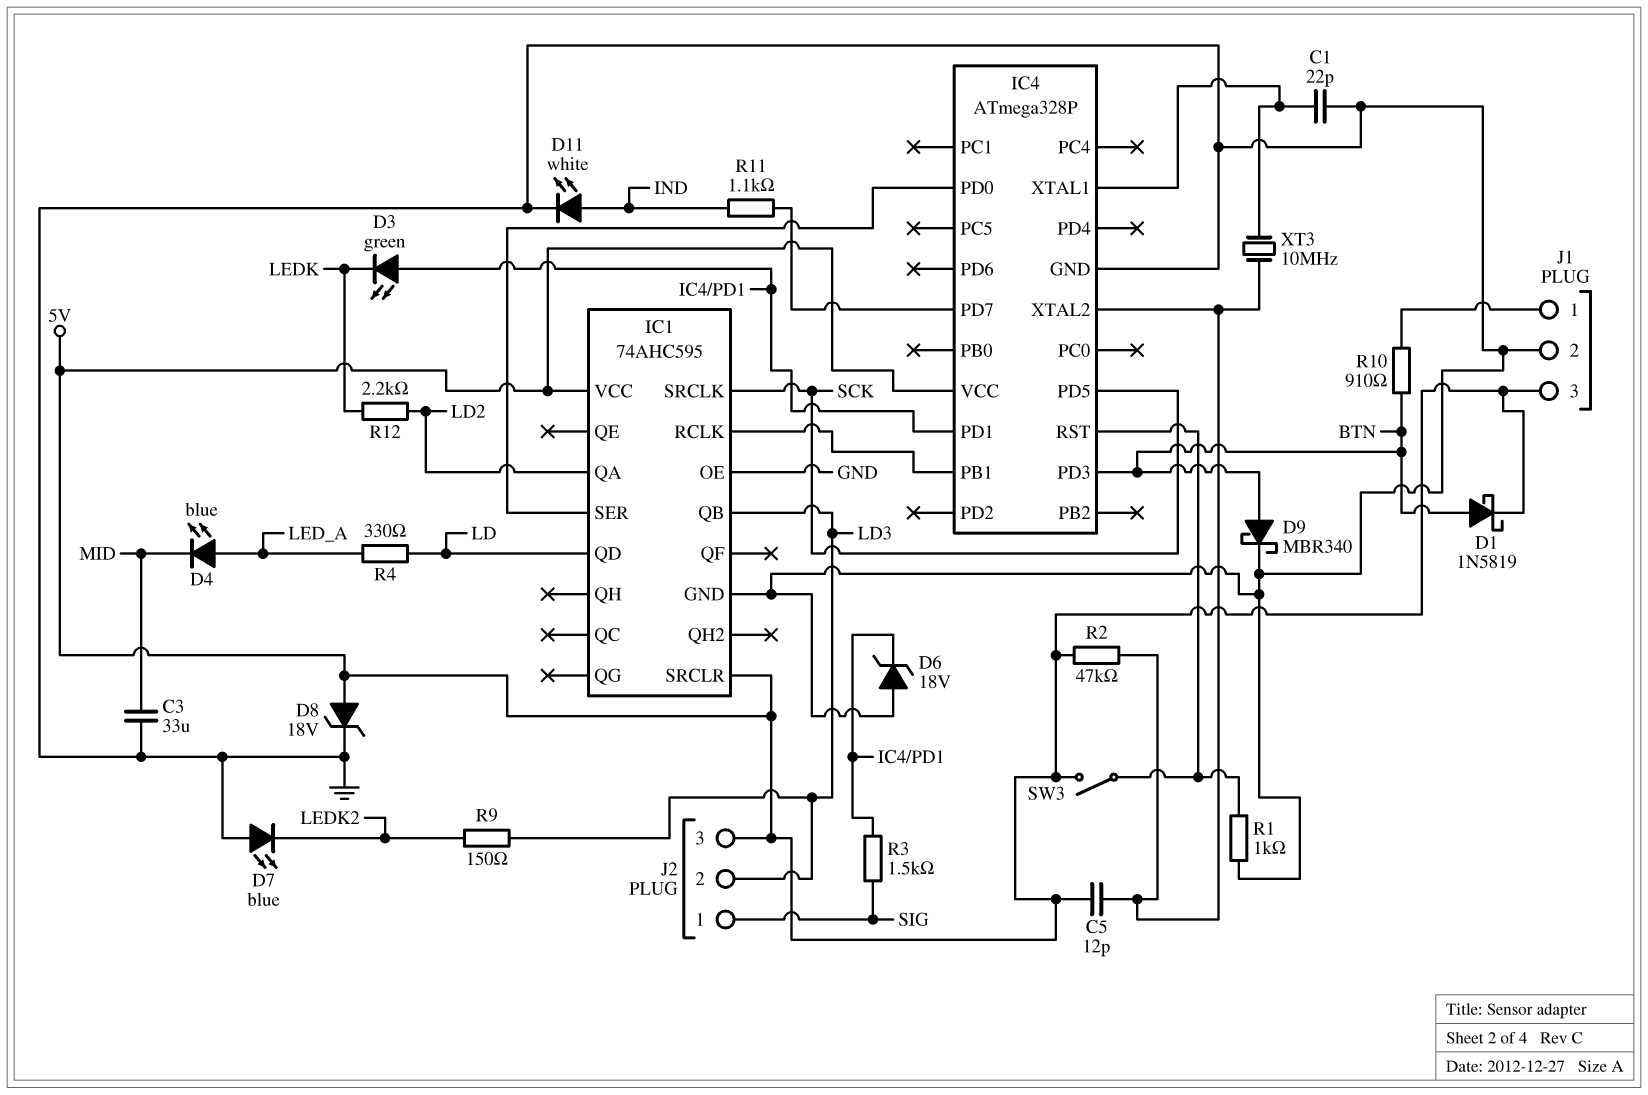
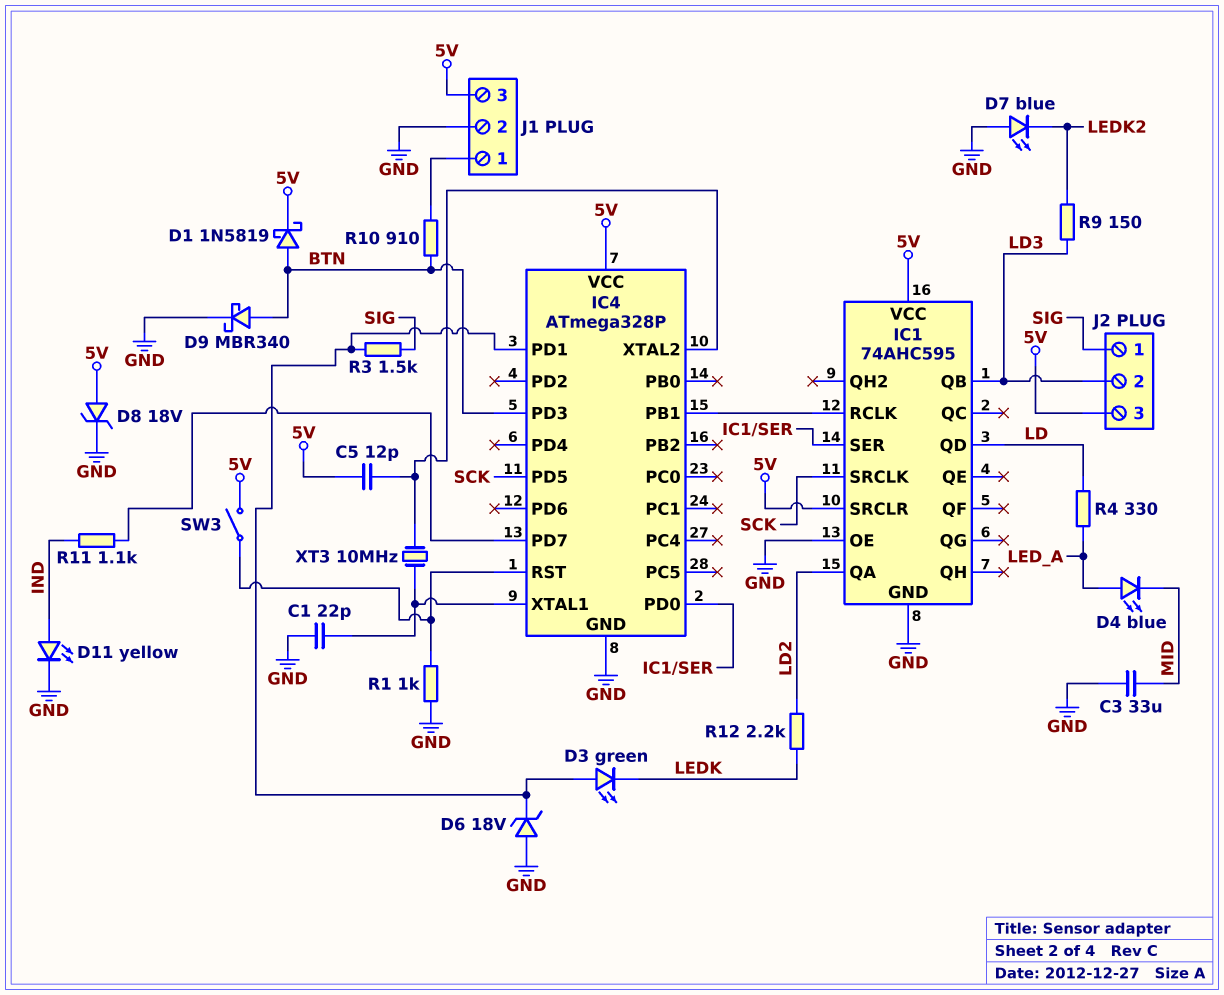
D11: LED white (A IND, K GND) -> LED yellow (A IND, K GND)
R2: 47k (5V, IC4/XTAL2) -> none

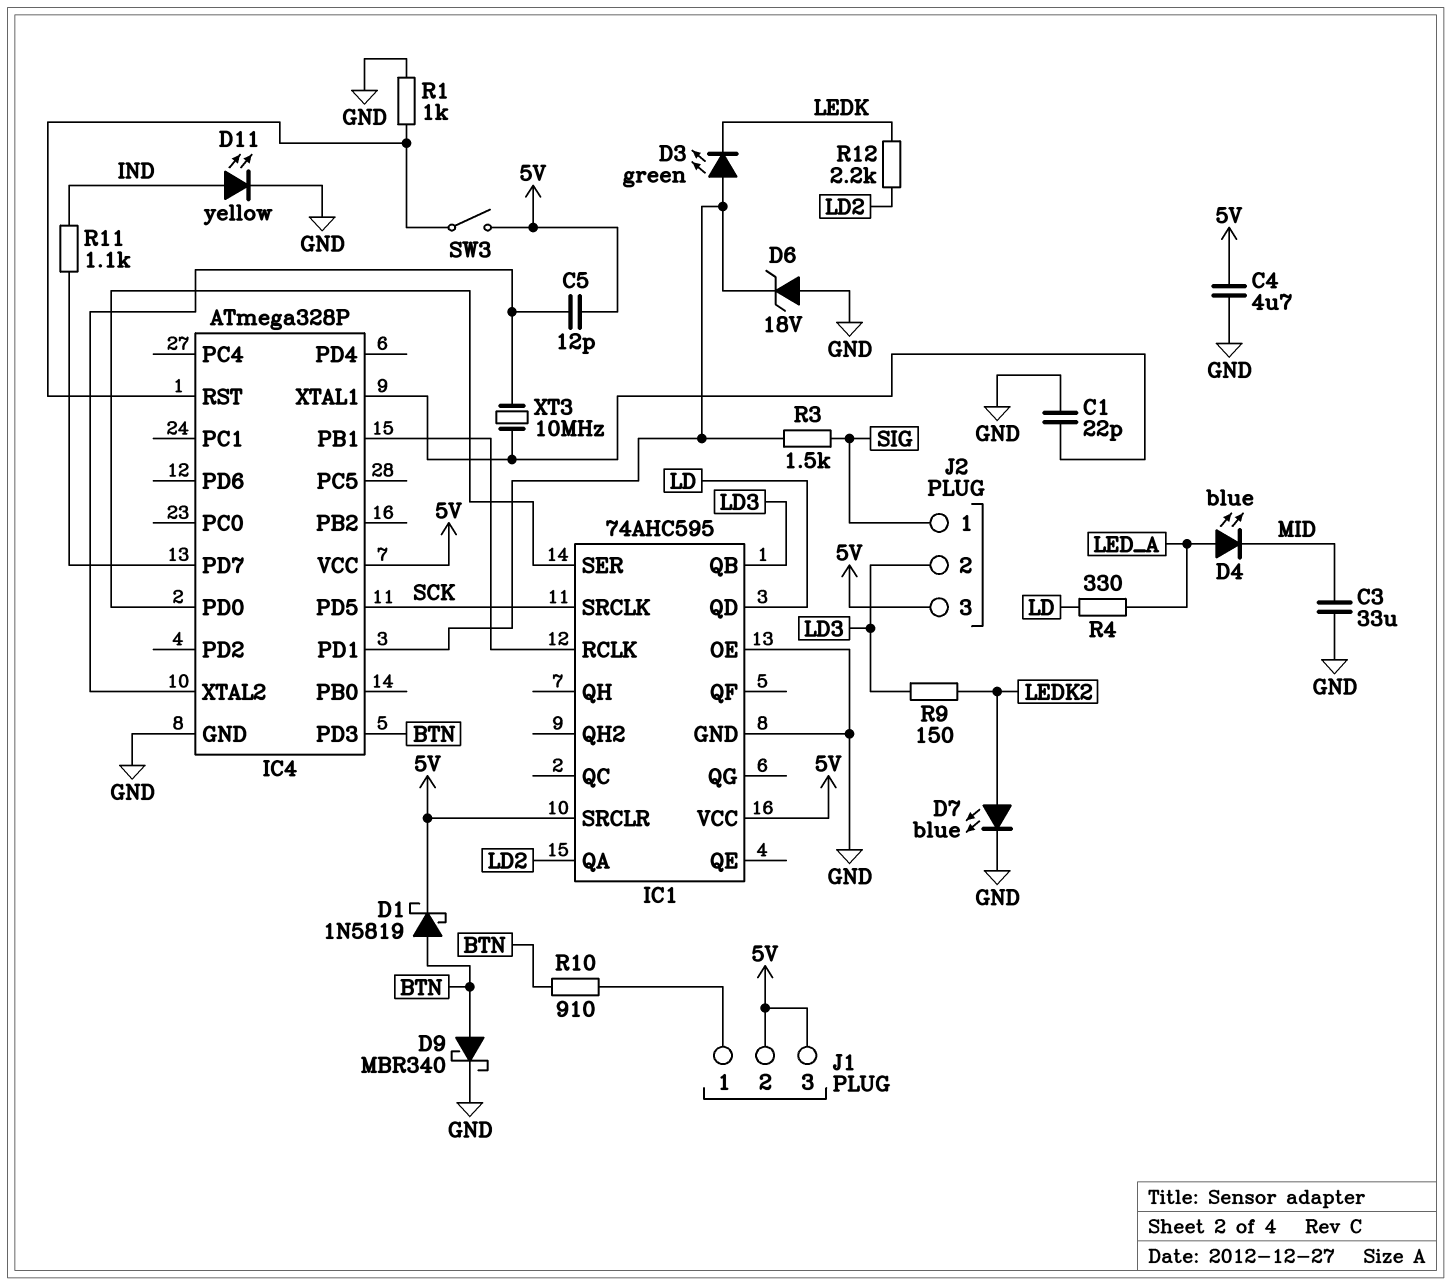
C4: none -> 4.7uF (5V, GND)
D7: LED blue (A GND, K LEDK2) -> LED blue (A LEDK2, K GND)
D8: zener 18V (A 5V, K GND) -> none
J1 pin 2: GND -> 5V

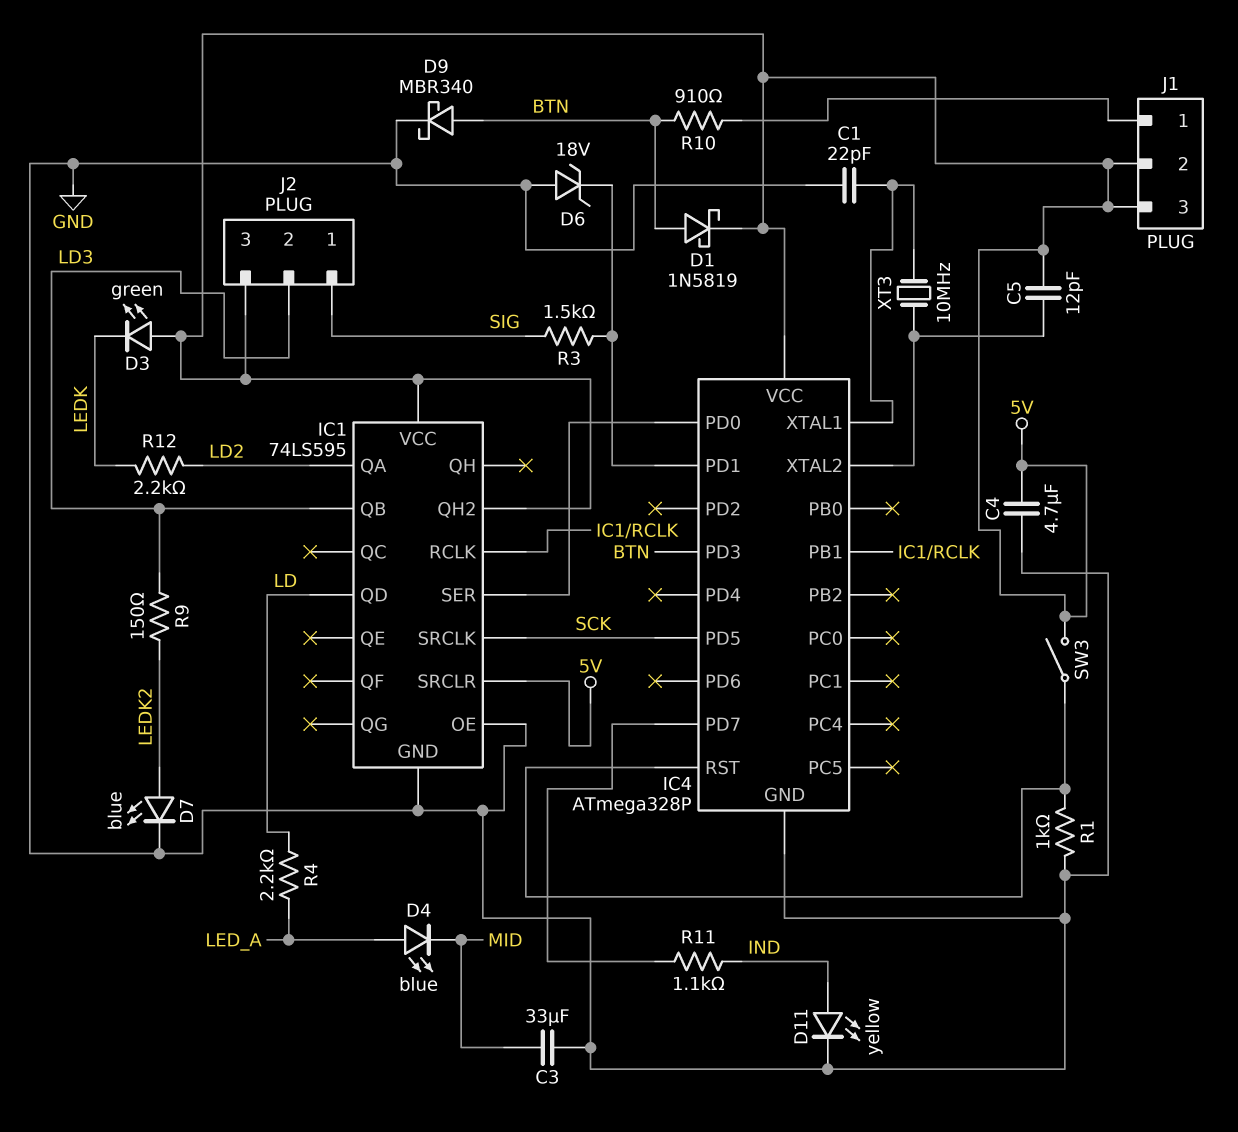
D3: LED green (A IC4/PD1, K LEDK) -> LED green (A 5V, K LEDK)
IC1: 74AHC595 -> 74LS595
IC1 pin QH2: none -> 5V
R4: 330 (LD, LED_A) -> 2.2k (LD, LED_A)

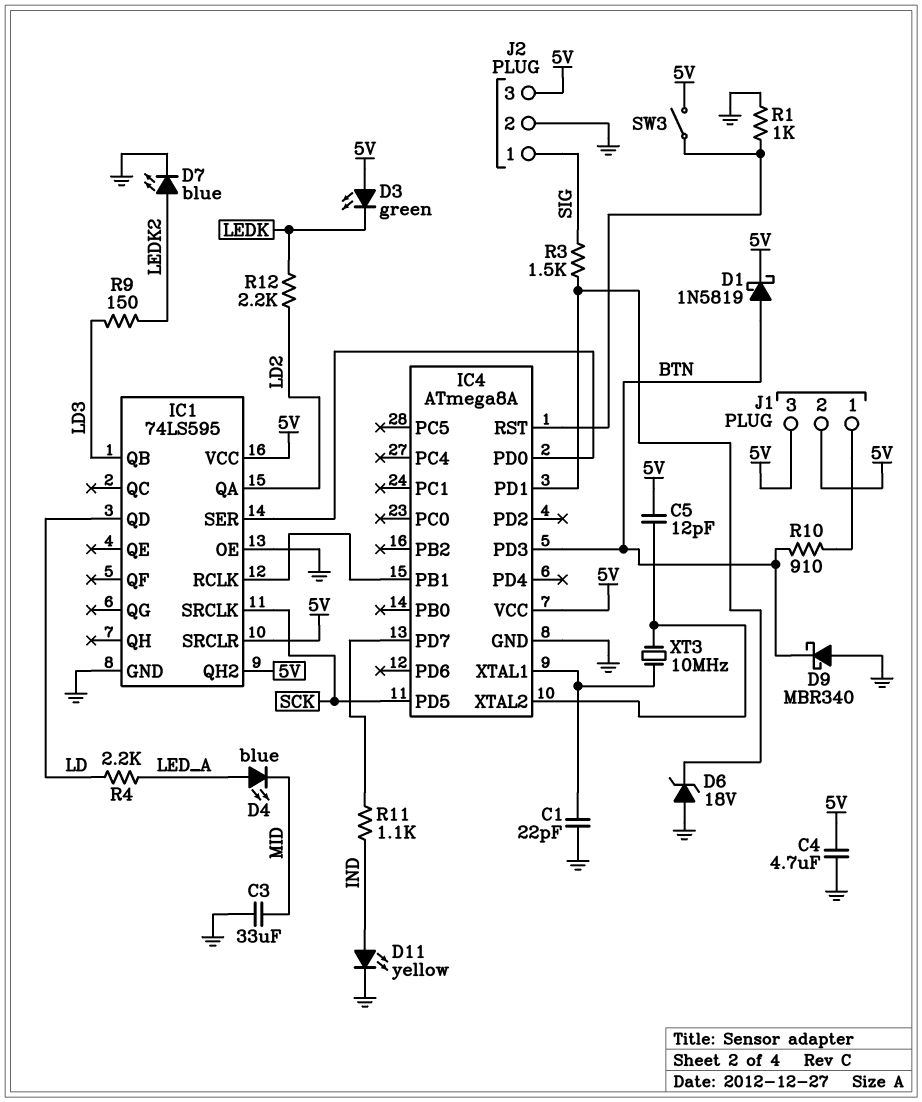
D9: schottky MBR340 (A BTN, K GND) -> schottky MBR340 (A GND, K BTN)
IC4: ATmega328P -> ATmega8A
J2 pin 2: LD3 -> GND

